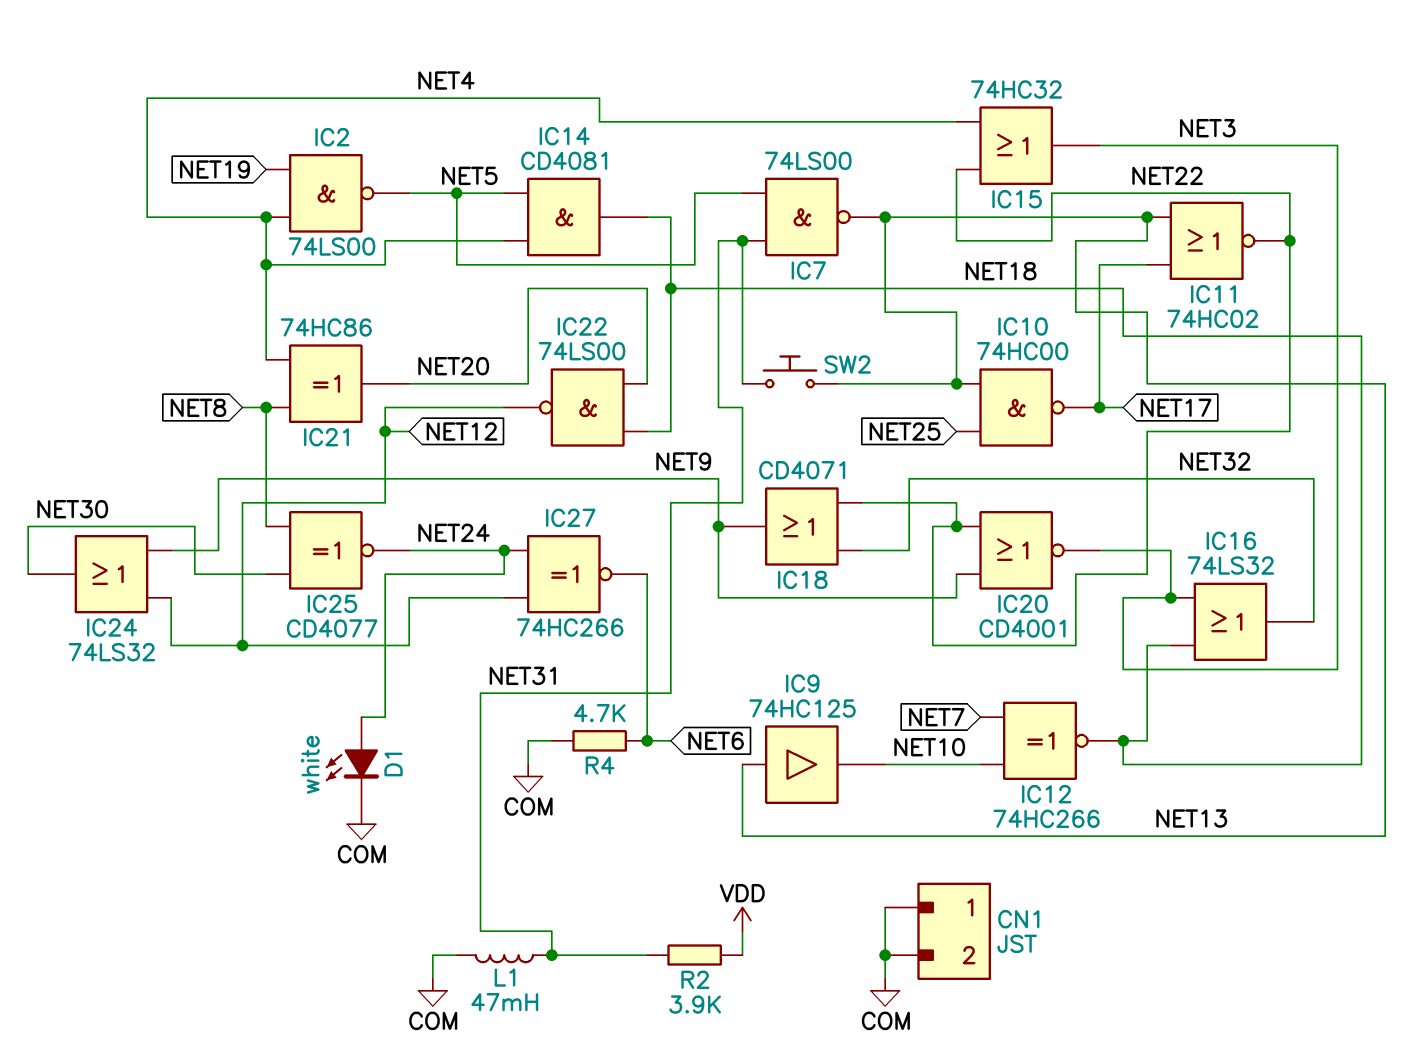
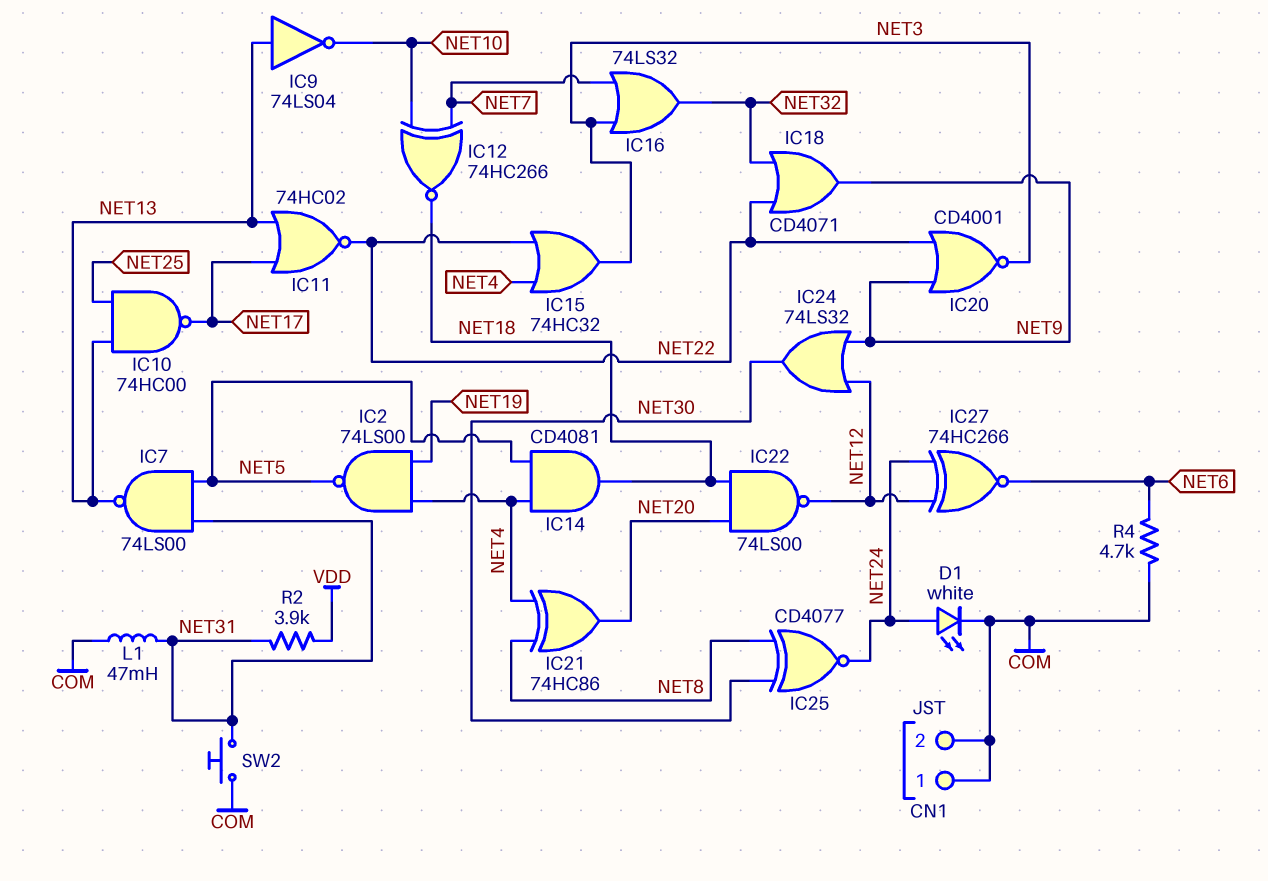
IC9: buffer 74HC125 (in NET13, out NET10) -> NOT 74LS04 (in NET13, out NET10)
IC16: OR 74LS32 (in NET3, in NET18, out NET32) -> OR 74LS32 (in NET3, in NET7, out NET32)
SW2: button (NET13, NET31) -> button (COM, NET31)

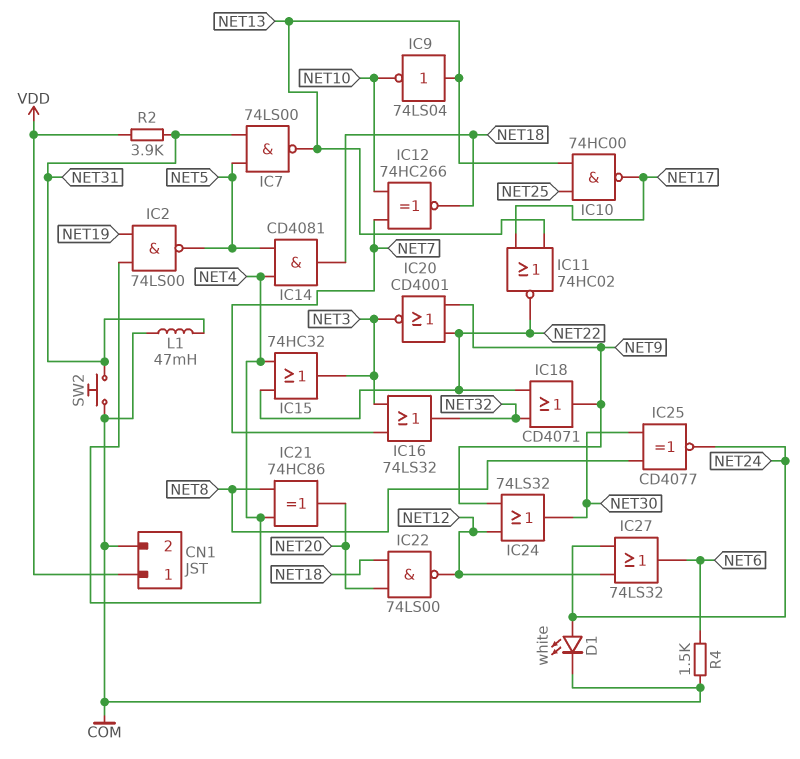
CN1 pin 1: COM -> VDD
IC27: XNOR 74HC266 (in NET12, in NET24, out NET6) -> OR 74LS32 (in NET12, in NET24, out NET6)
R4: 4.7k (COM, NET6) -> 1.5k (COM, NET6)

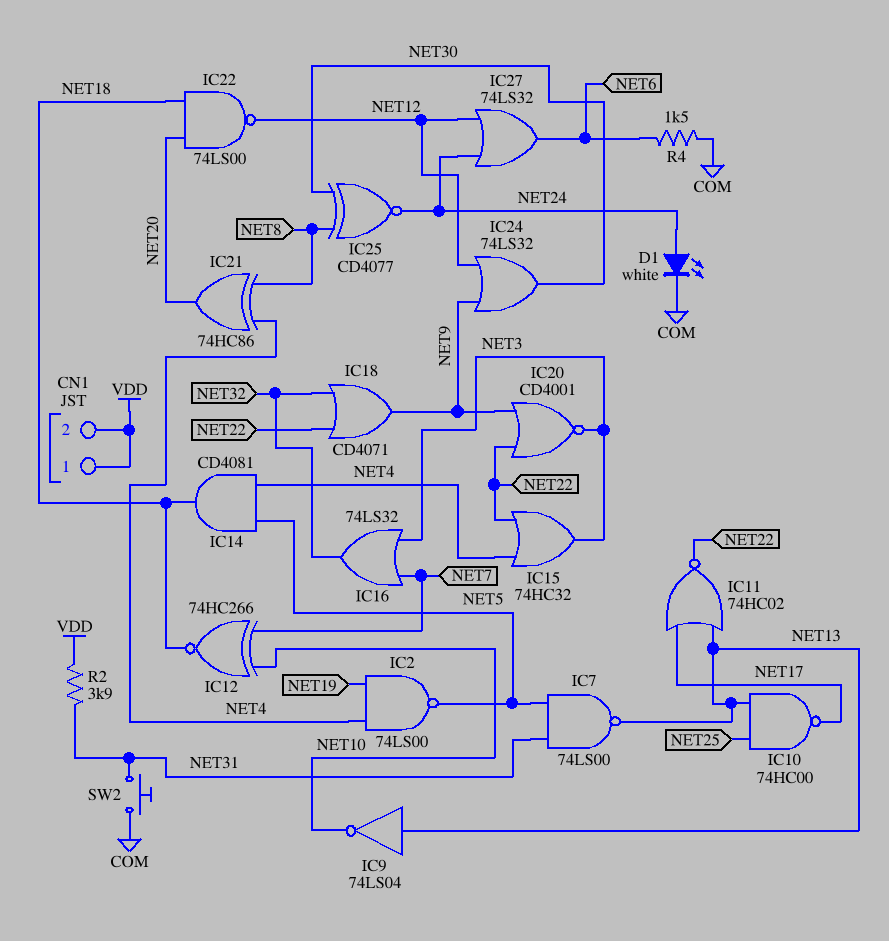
CN1 pin 2: COM -> VDD
L1: 47mH (COM, NET31) -> none

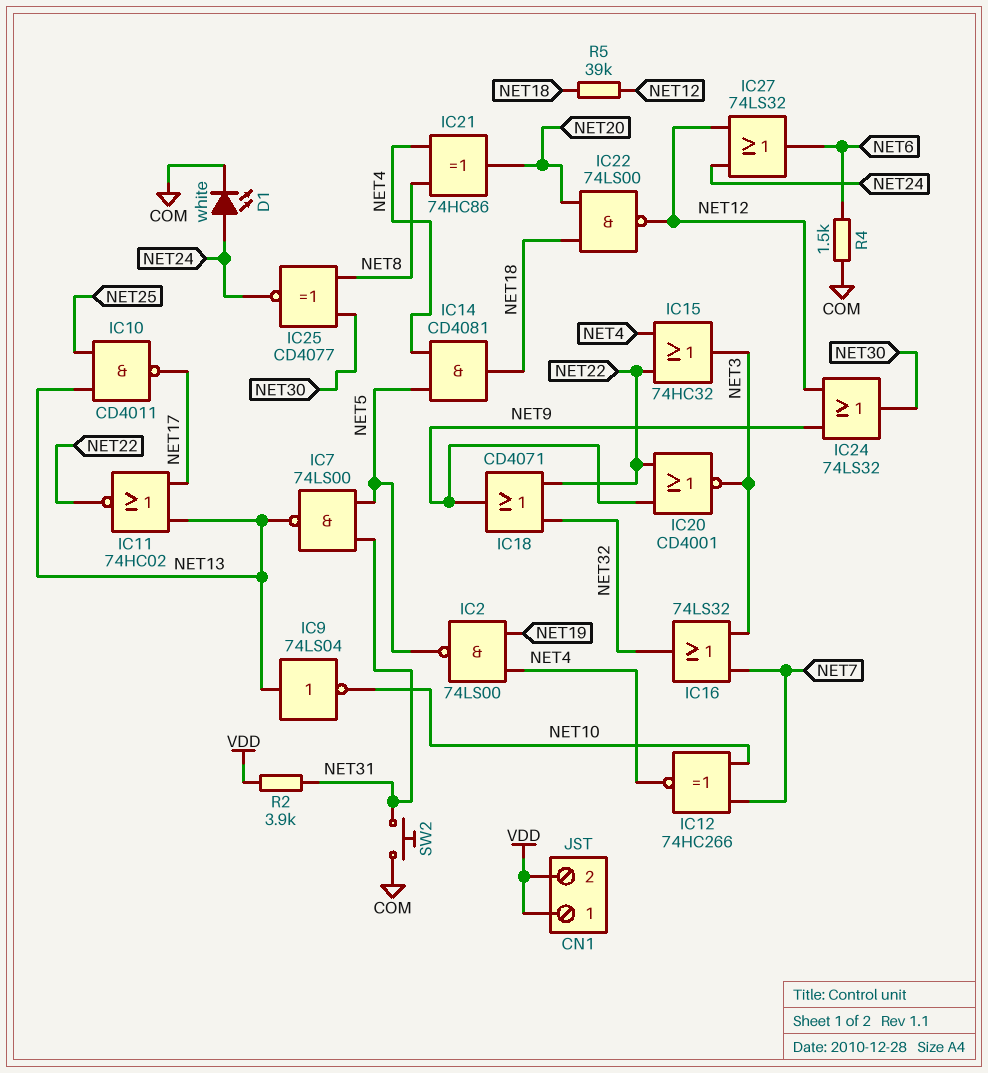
IC10: NAND 74HC00 (in NET13, in NET25, out NET17) -> NAND CD4011 (in NET13, in NET25, out NET17)
IC12: XNOR 74HC266 (in NET7, in NET10, out NET18) -> XNOR 74HC266 (in NET7, in NET10, out NET4)
R5: none -> 39k (NET12, NET18)

